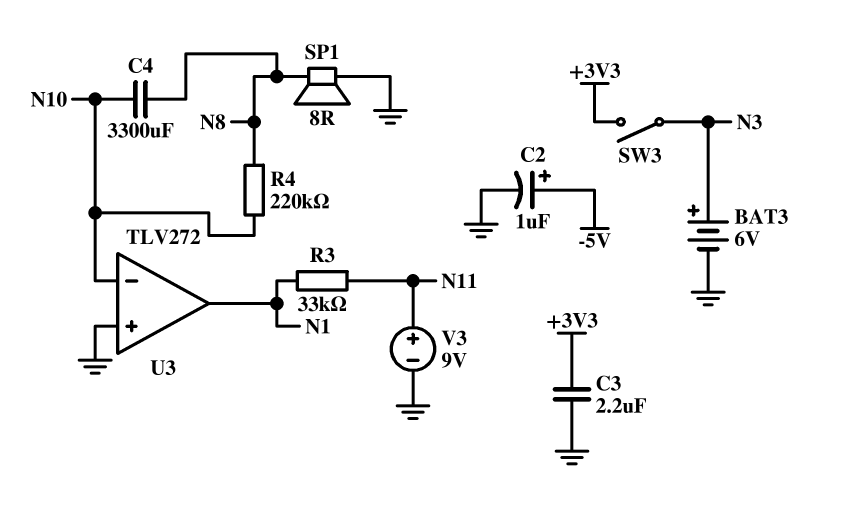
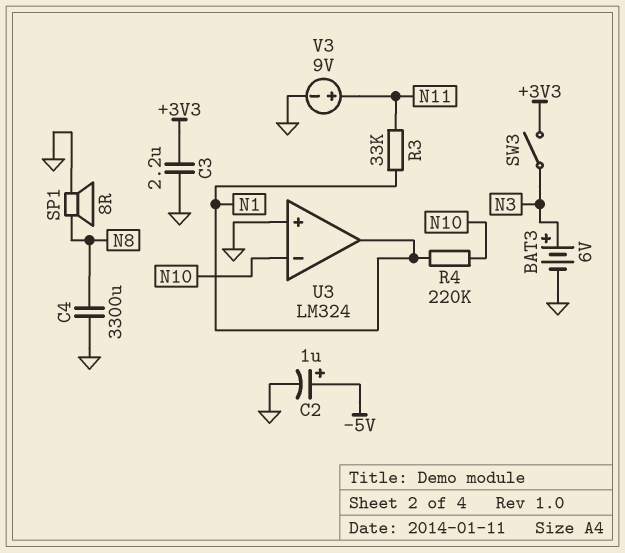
C4: 3300uF (N8, N10) -> 3300uF (GND, N8)
R4: 220k (N8, N10) -> 220k (N1, N10)
U3: TLV272 -> LM324

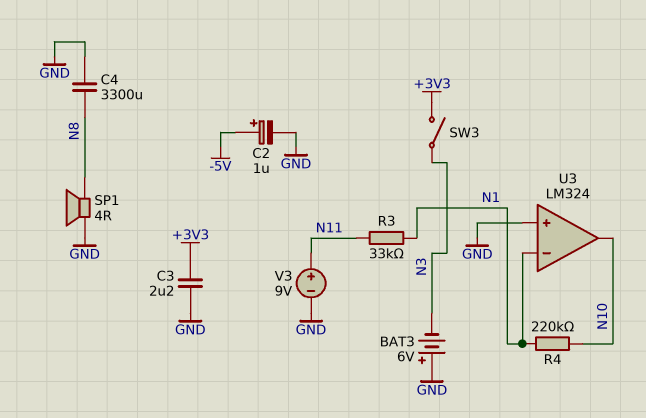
BAT3: 6V (plus N3, minus GND) -> 6V (plus GND, minus N3)
SP1: speaker 8R (GND, N8) -> speaker 4R (GND, N8)
U3 pin in-: N10 -> N1
U3 pin out: N1 -> N10

